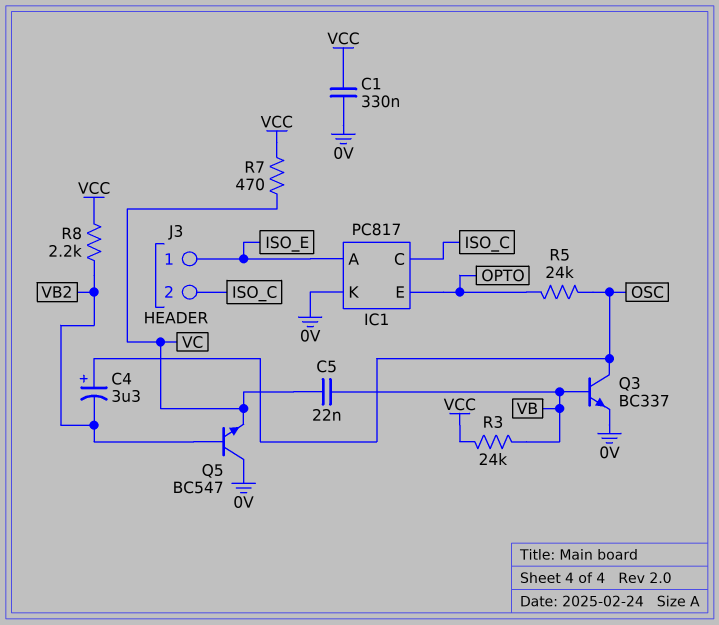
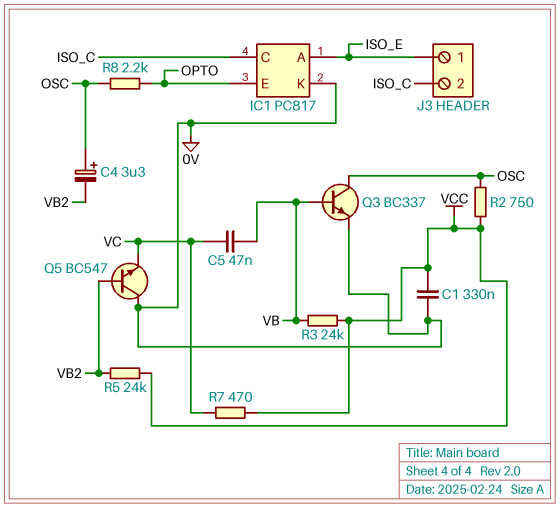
C5: 22nF (VB, VC) -> 47nF (VB, VC)
R2: none -> 750 (OSC, VCC)
R5: 24k (OPTO, OSC) -> 24k (VB2, VCC)
R8: 2.2k (VB2, VCC) -> 2.2k (OPTO, OSC)

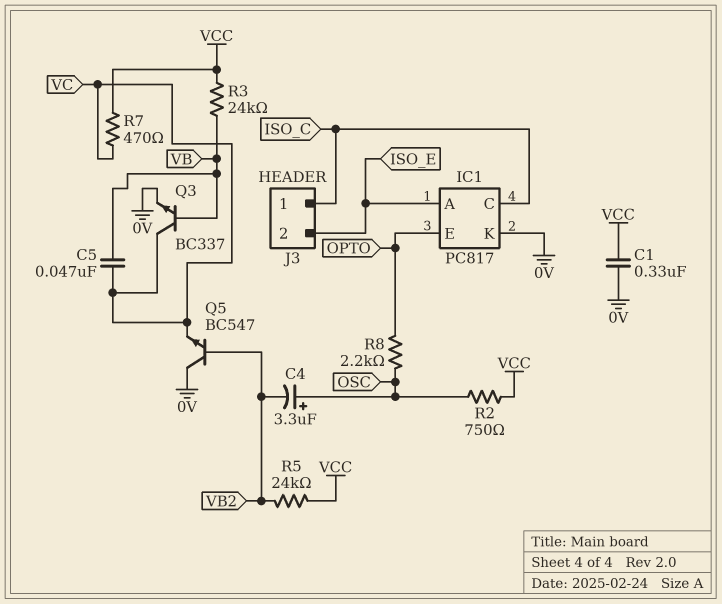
J3 pin 1: ISO_E -> ISO_C
J3 pin 2: ISO_C -> ISO_E
Q3: NPN BC337 (B VB, C OSC, E 0V) -> NPN BC337 (B VB, C VC, E 0V)

